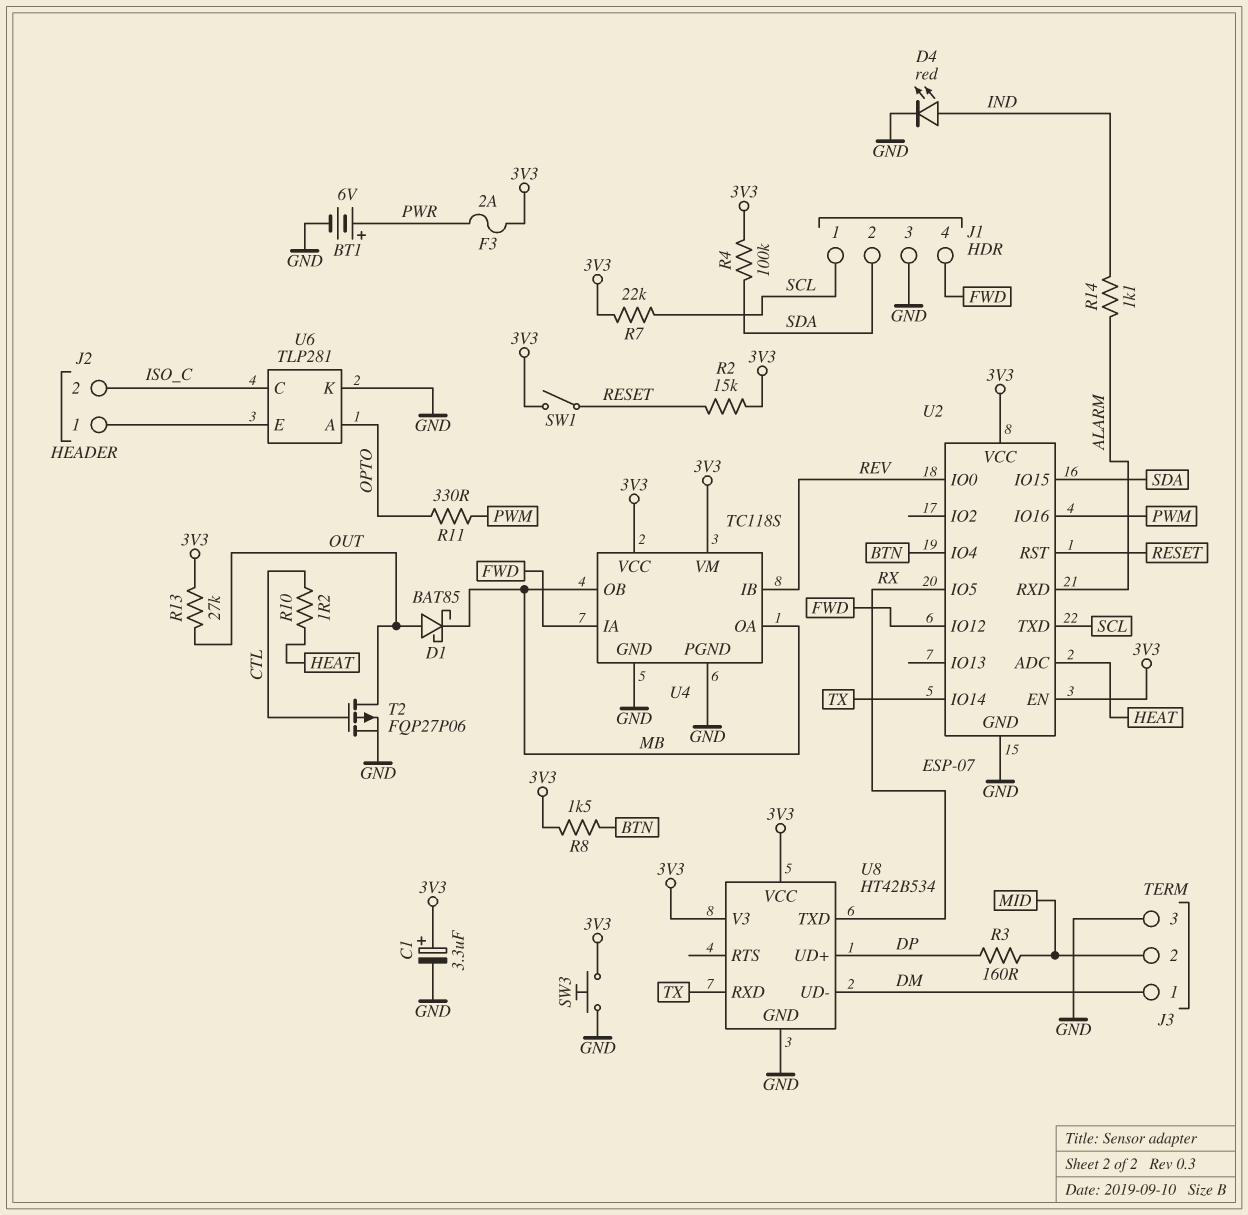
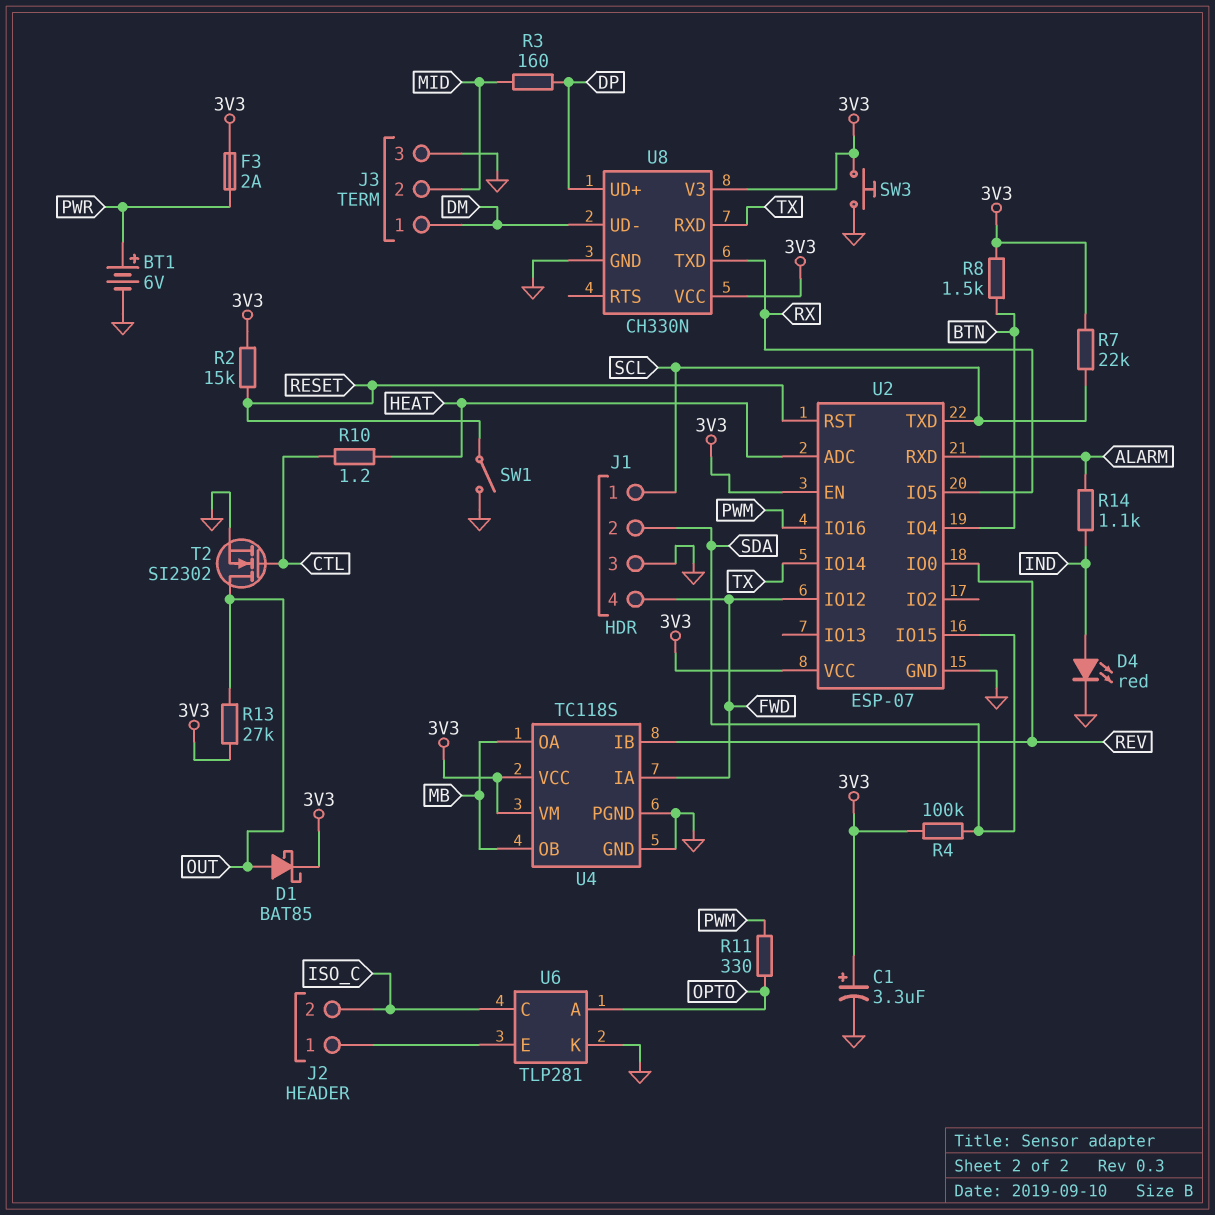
D1: schottky BAT85 (A OUT, K MB) -> schottky BAT85 (A OUT, K 3V3)
SW1: switch (3V3, RESET) -> switch (GND, RESET)
T2: PMOS FQP27P06 (G CTL, D OUT, S GND) -> NMOS SI2302 (G CTL, D OUT, S GND)
U8: HT42B534 -> CH330N

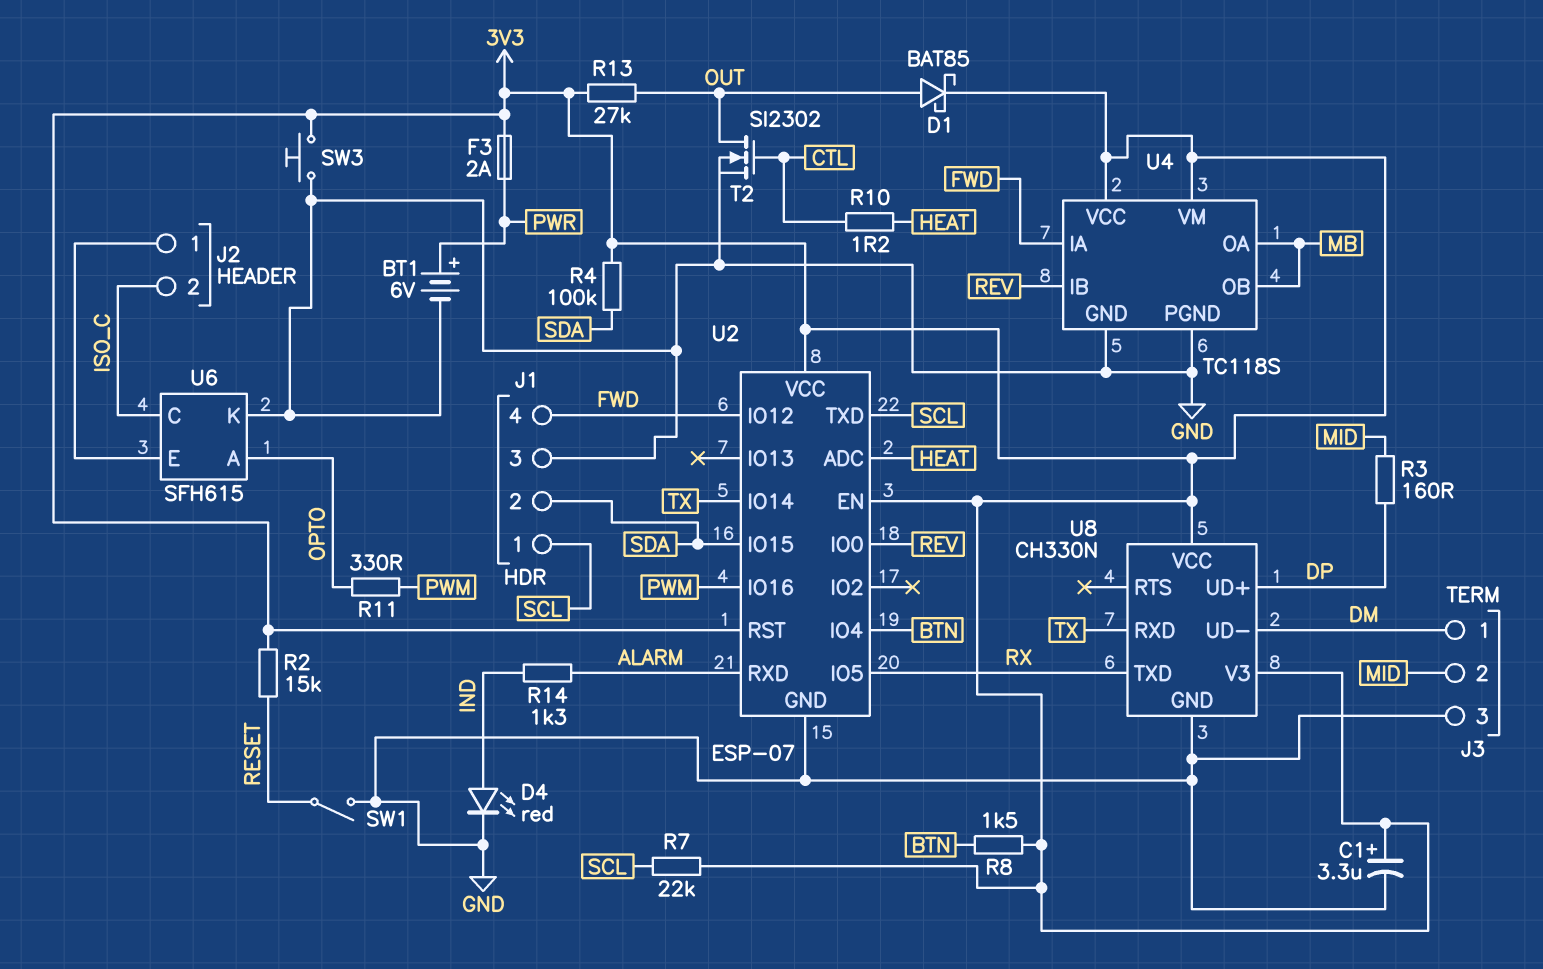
R14: 1.1k (ALARM, IND) -> 1.3k (ALARM, IND)
U2 pin RST: RESET -> 3V3
U6: TLP281 -> SFH615

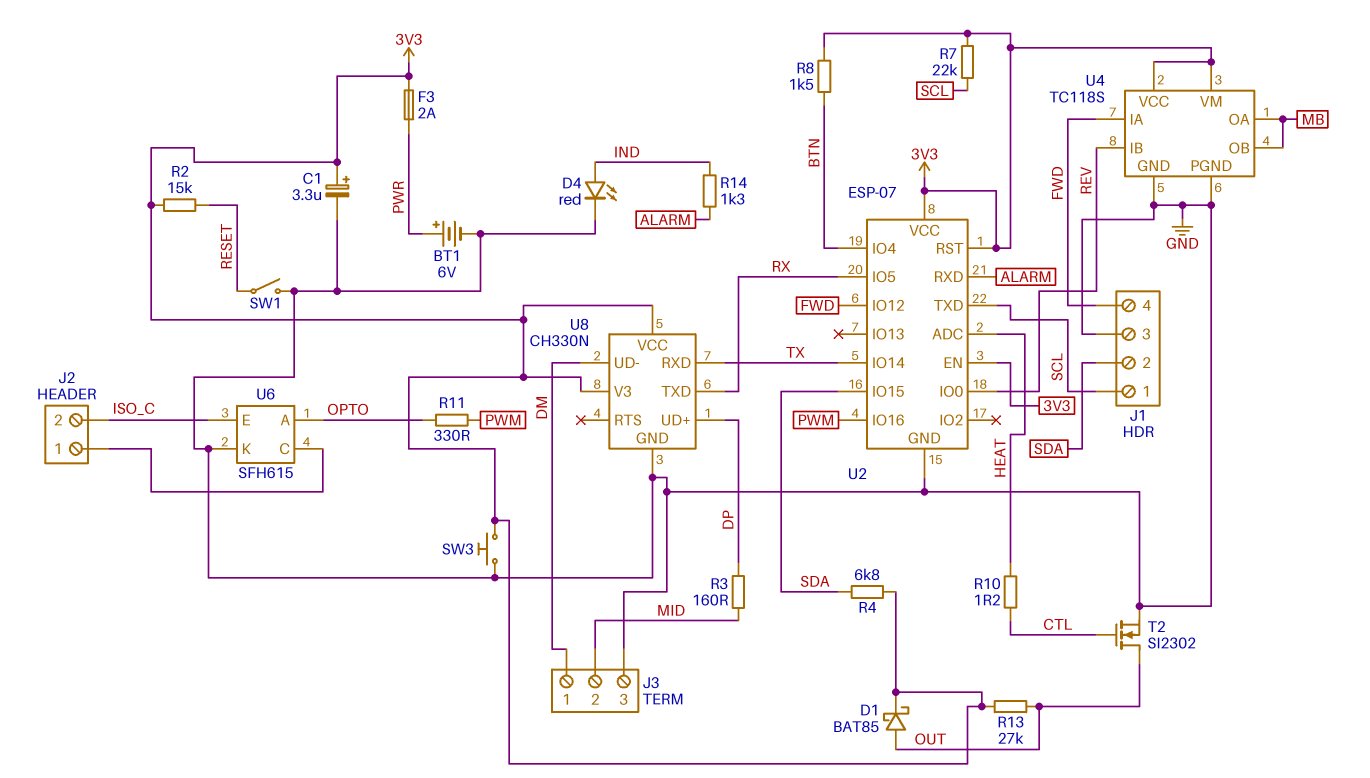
R4: 100k (3V3, SDA) -> 6.8k (3V3, SDA)
U6 pin C: ISO_C -> J2/1
U6 pin E: J2/1 -> ISO_C

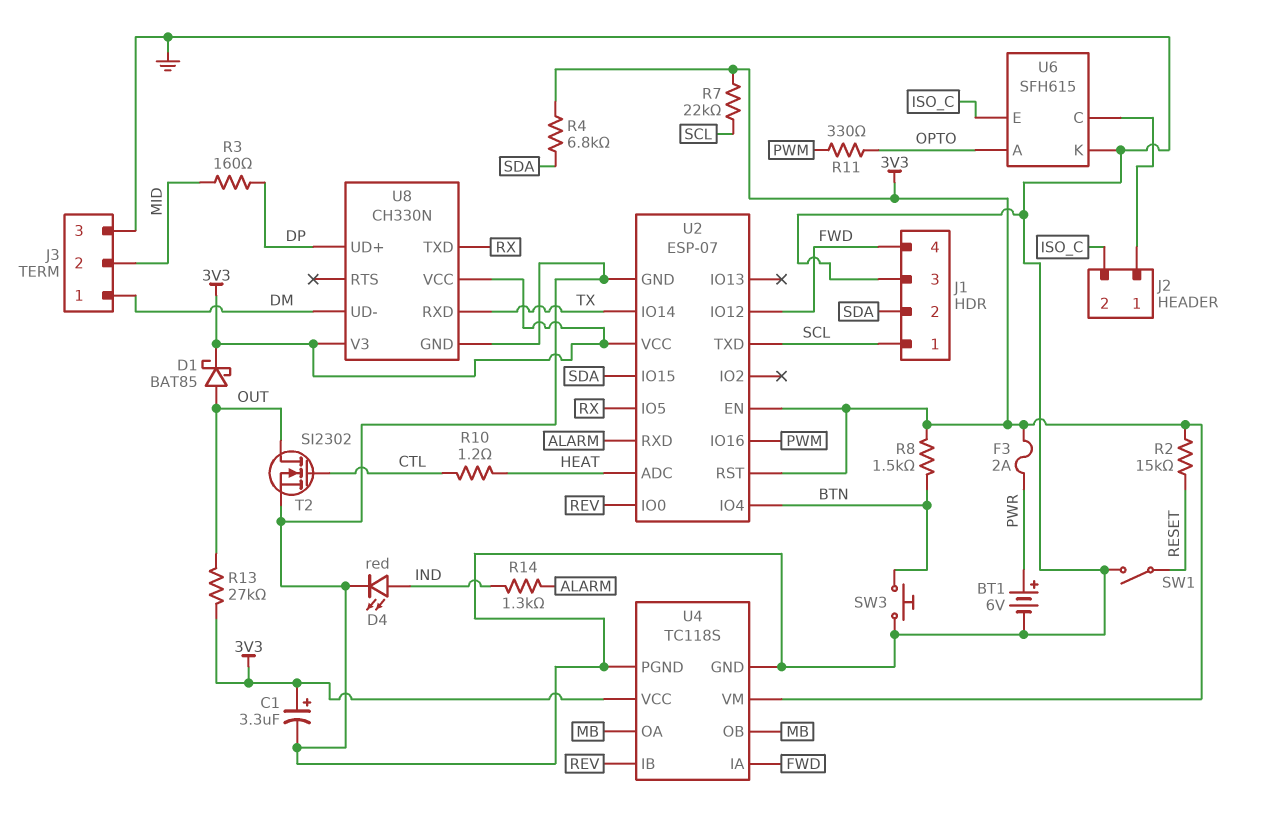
SW3: button (3V3, GND) -> button (BTN, GND)

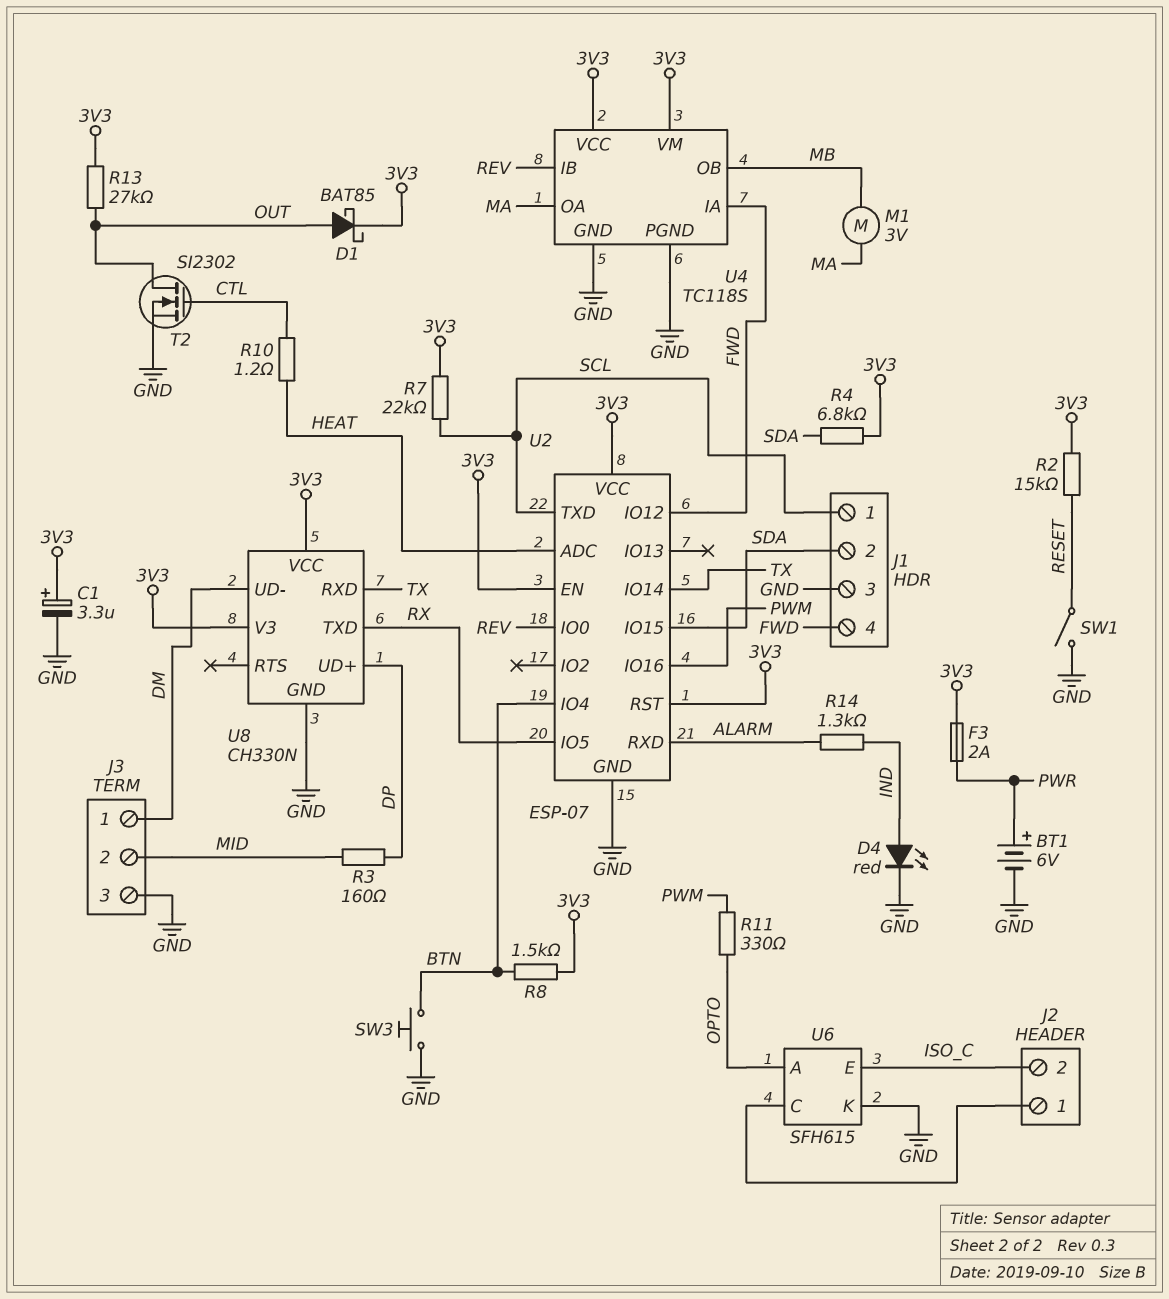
M1: none -> motor 3V (MA, MB)
U4 pin OA: MB -> MA

